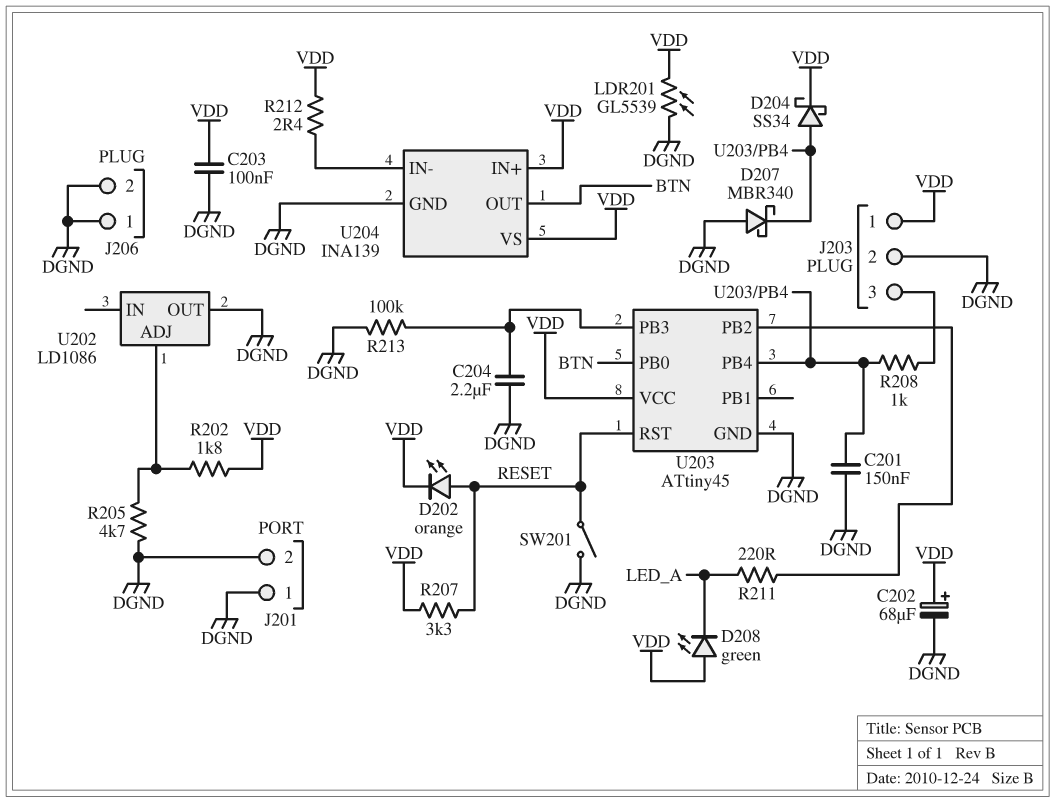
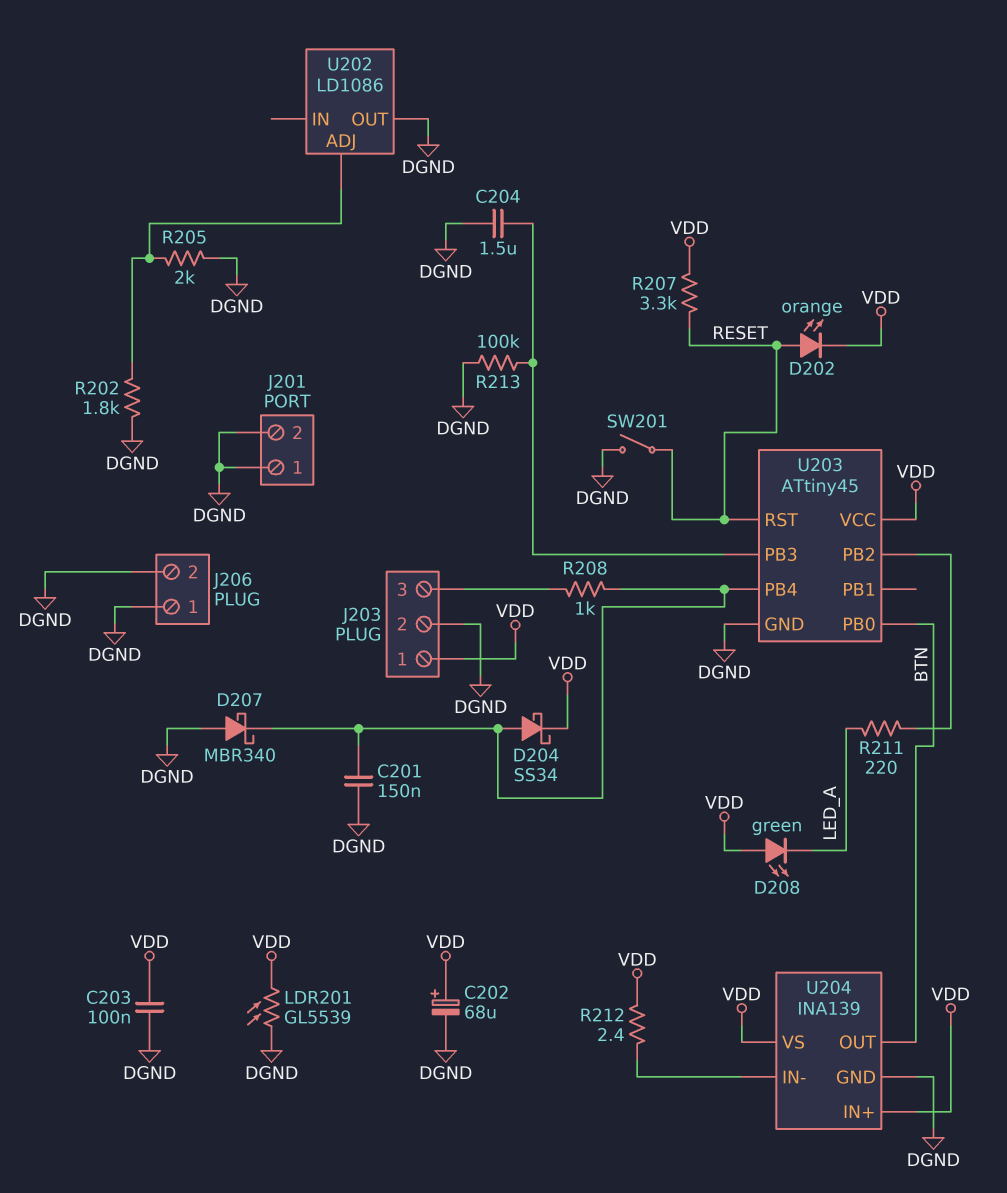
C204: 2.2uF (DGND, U203/PB3) -> 1.5uF (DGND, U203/PB3)
R202: 1.8k (U202/ADJ, VDD) -> 1.8k (DGND, U202/ADJ)
R205: 4.7k (DGND, U202/ADJ) -> 2k (DGND, U202/ADJ)

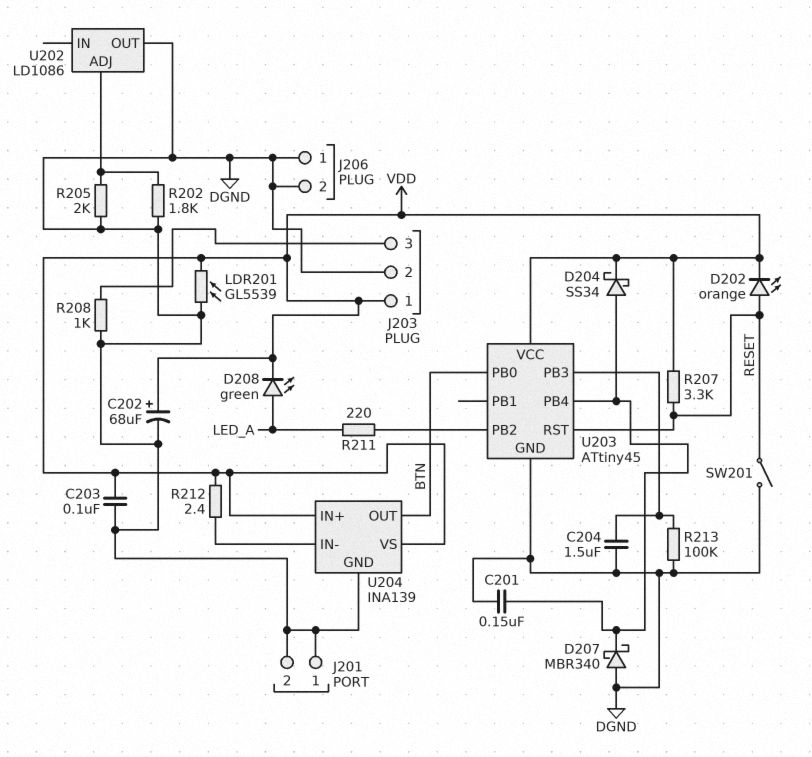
D208: LED green (A VDD, K LED_A) -> LED green (A LED_A, K VDD)
R208: 1k (J203/3, U203/PB4) -> 1k (DGND, J203/3)

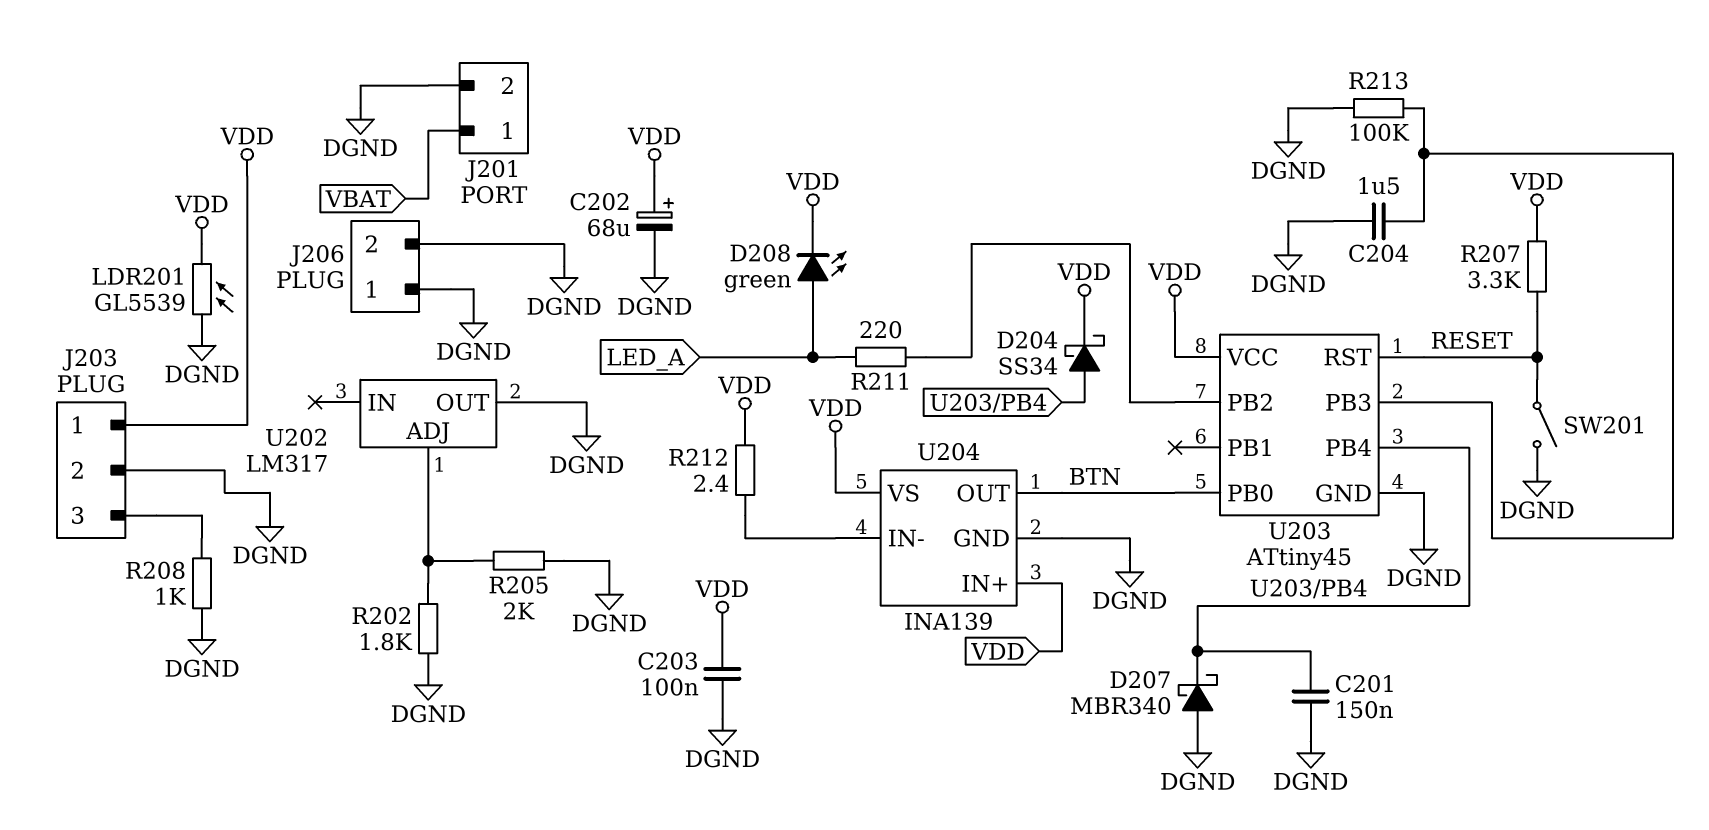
D202: LED orange (A RESET, K VDD) -> none
J201 pin 1: DGND -> VBAT
U202: LD1086 -> LM317

